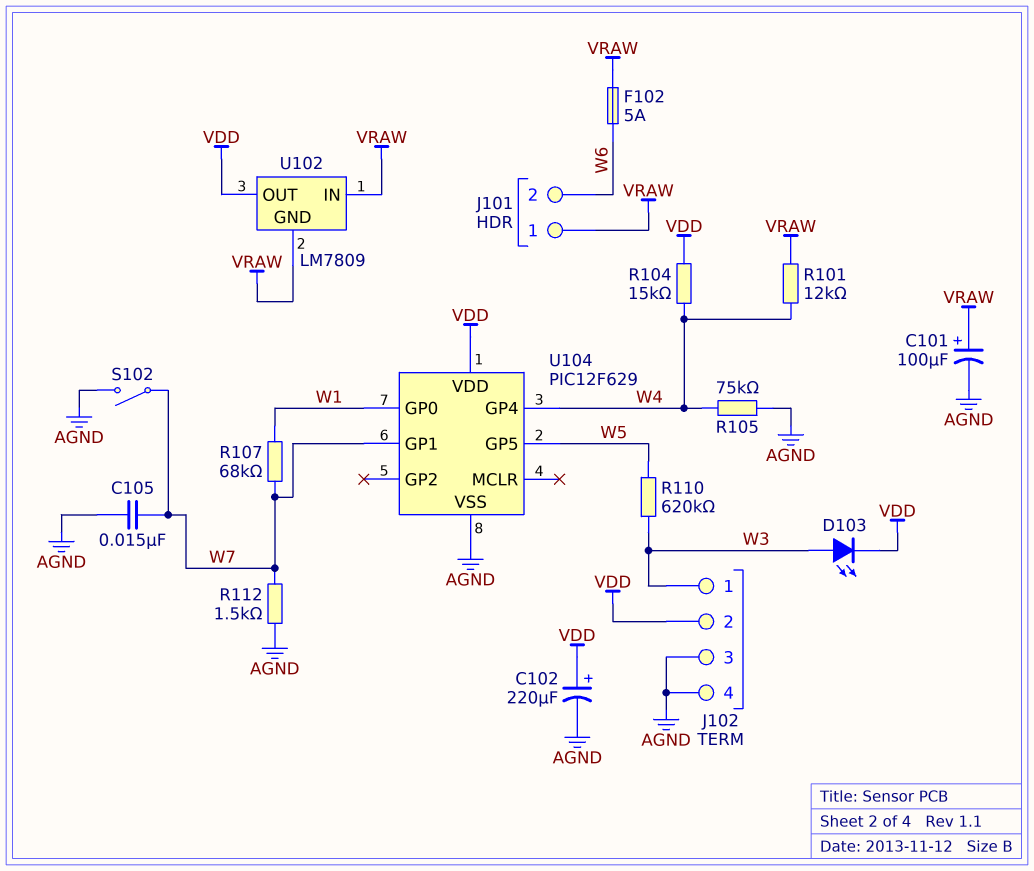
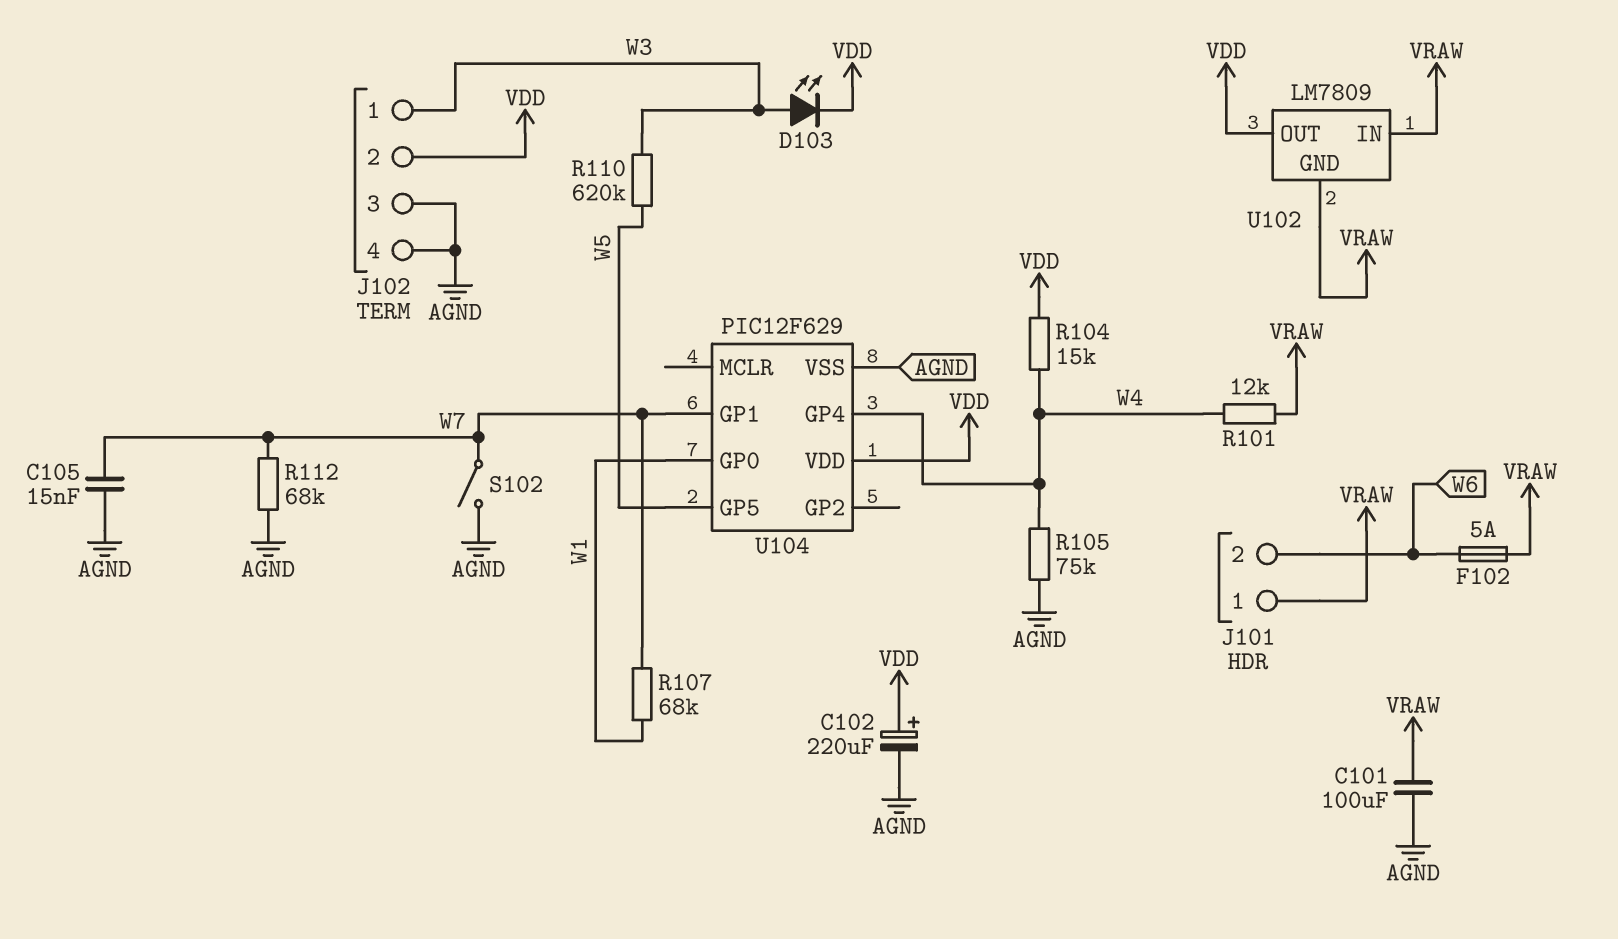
C101: 100uF (plus VRAW, minus AGND) -> 100uF (AGND, VRAW)
R112: 1.5k (AGND, W7) -> 68k (AGND, W7)

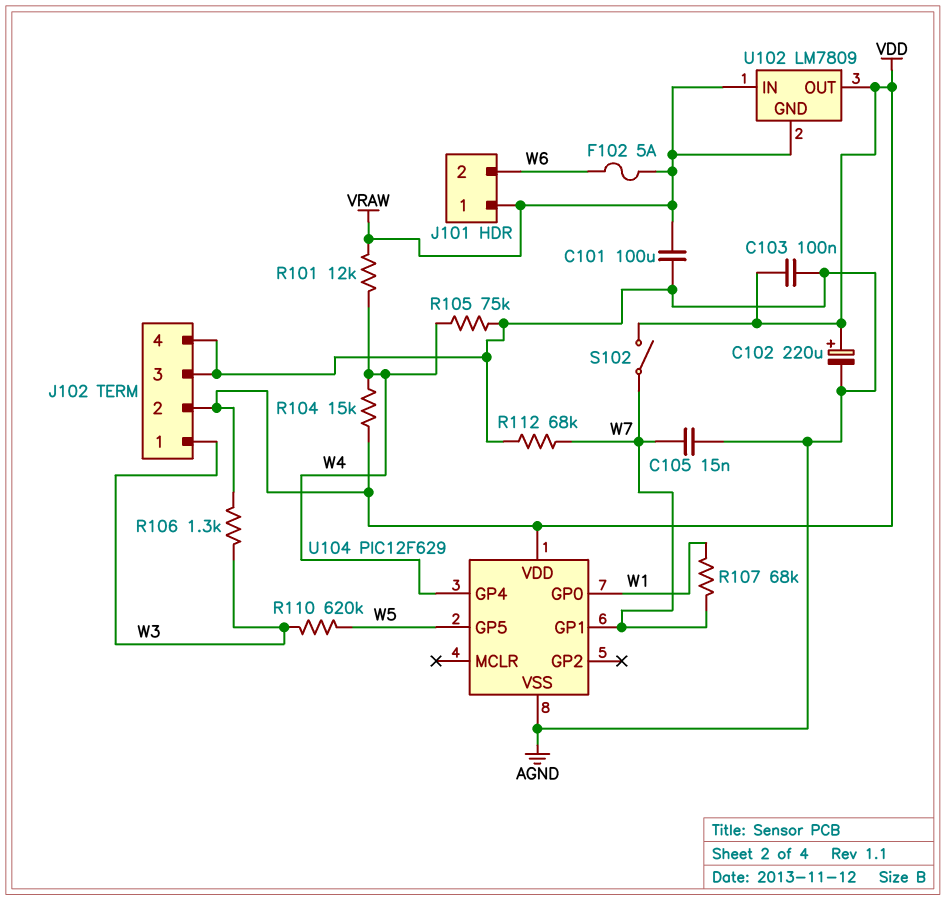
C103: none -> 100nF (AGND, VDD)
D103: LED (A W3, K VDD) -> none
R106: none -> 1.3k (VDD, W3)
S102: switch (AGND, W7) -> switch (VDD, W7)

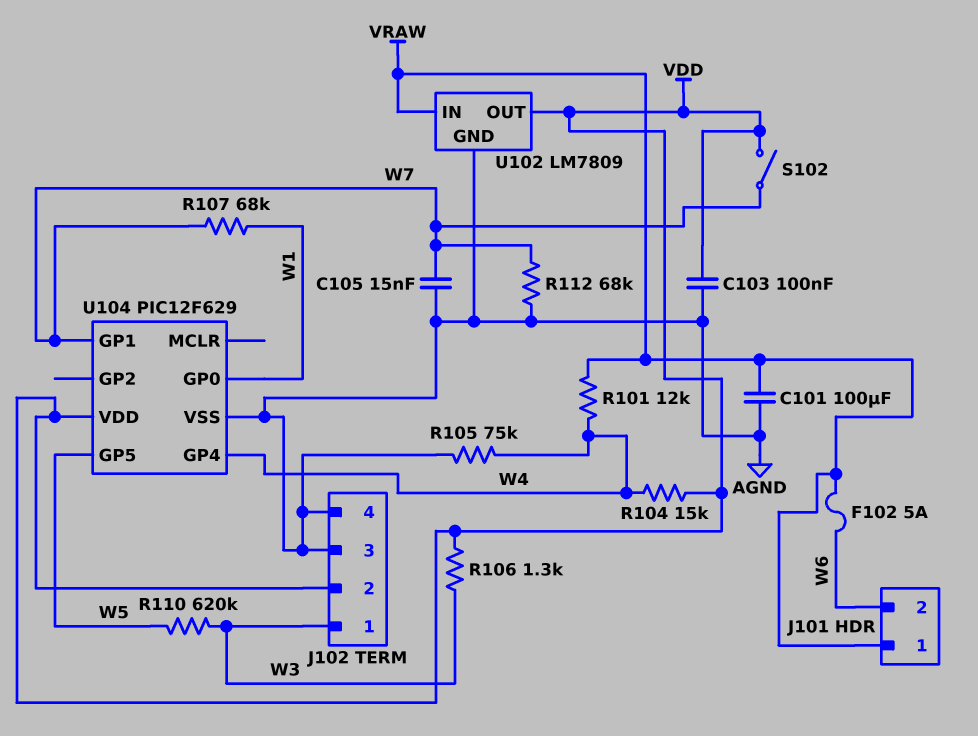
C102: 220uF (plus VDD, minus AGND) -> none
U102 pin GND: VRAW -> AGND

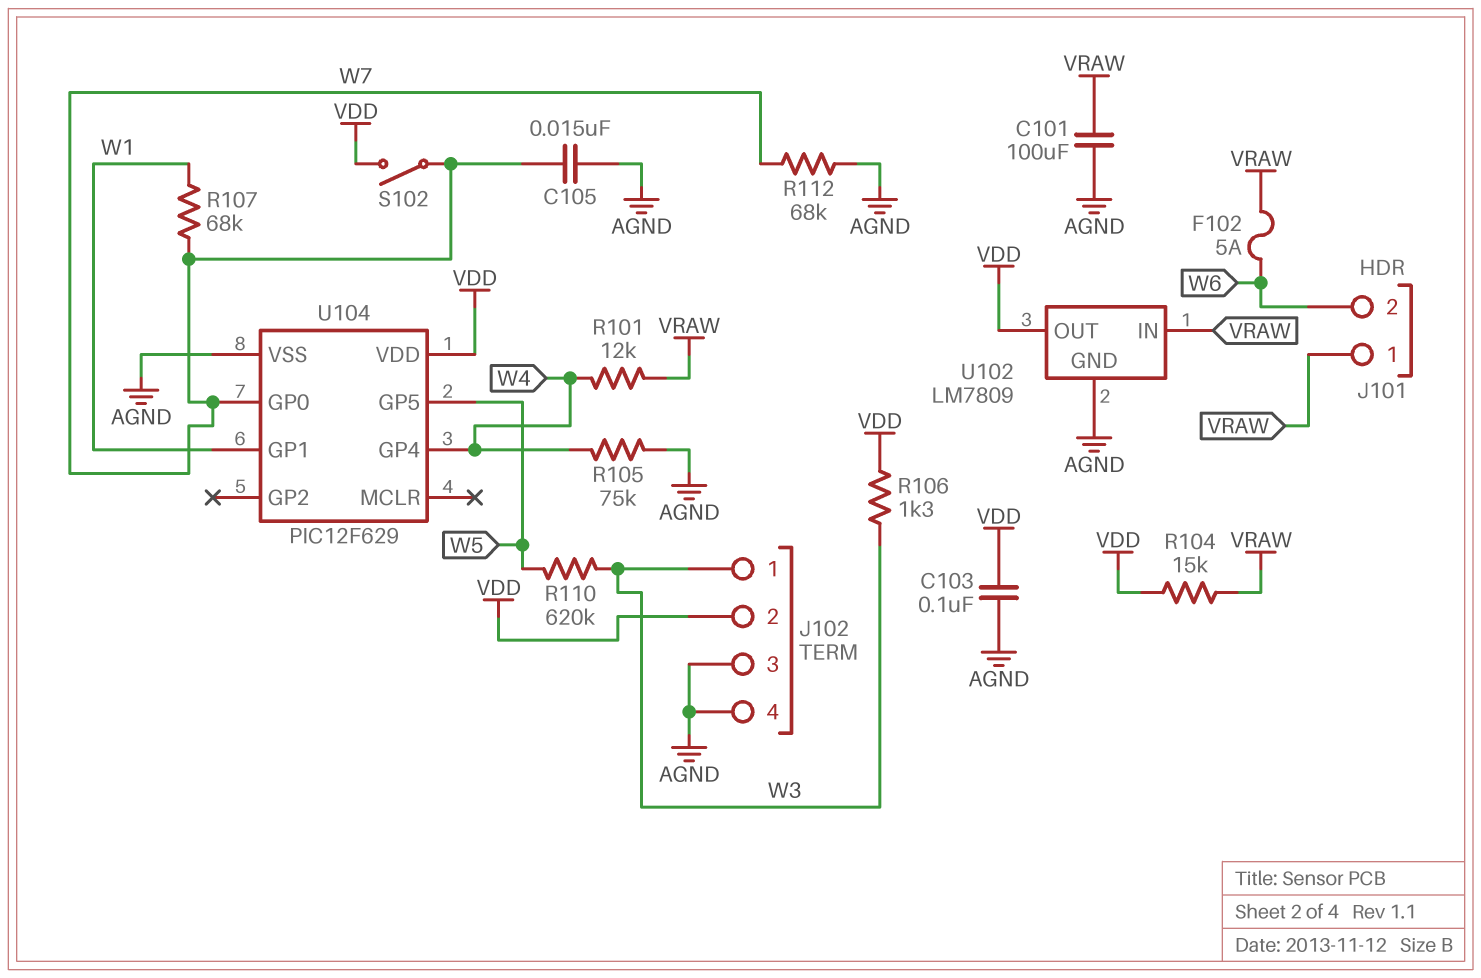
R104: 15k (VDD, W4) -> 15k (VDD, VRAW)
U104 pin GP0: W1 -> W7
U104 pin GP1: W7 -> W1

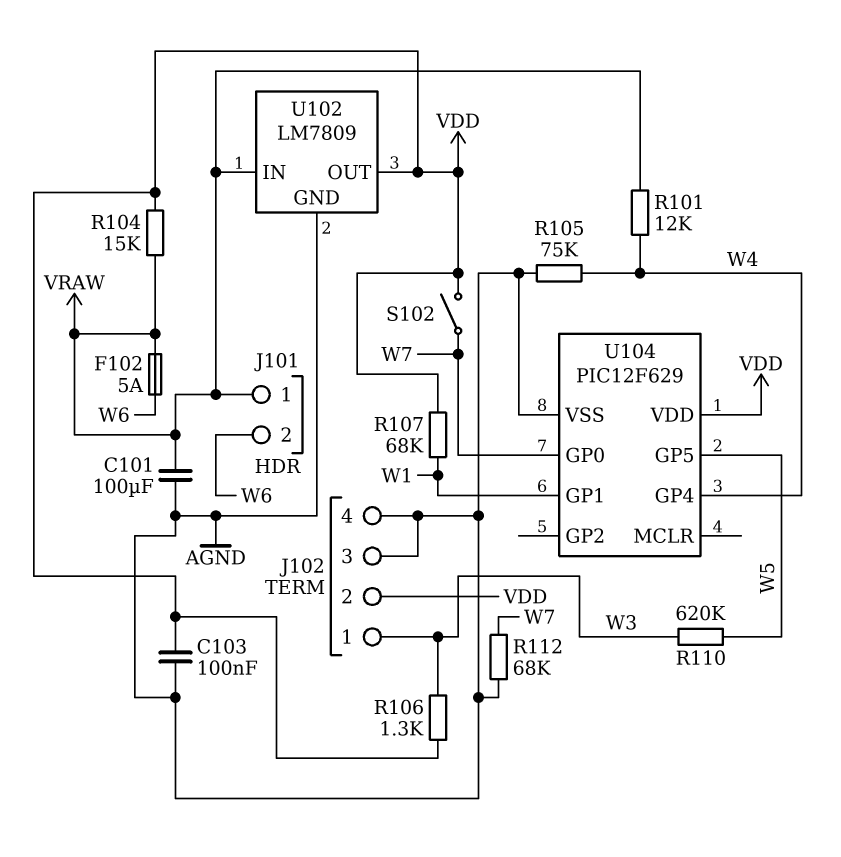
C105: 15nF (AGND, W7) -> none
R107: 68k (W1, W7) -> 68k (VDD, W1)

